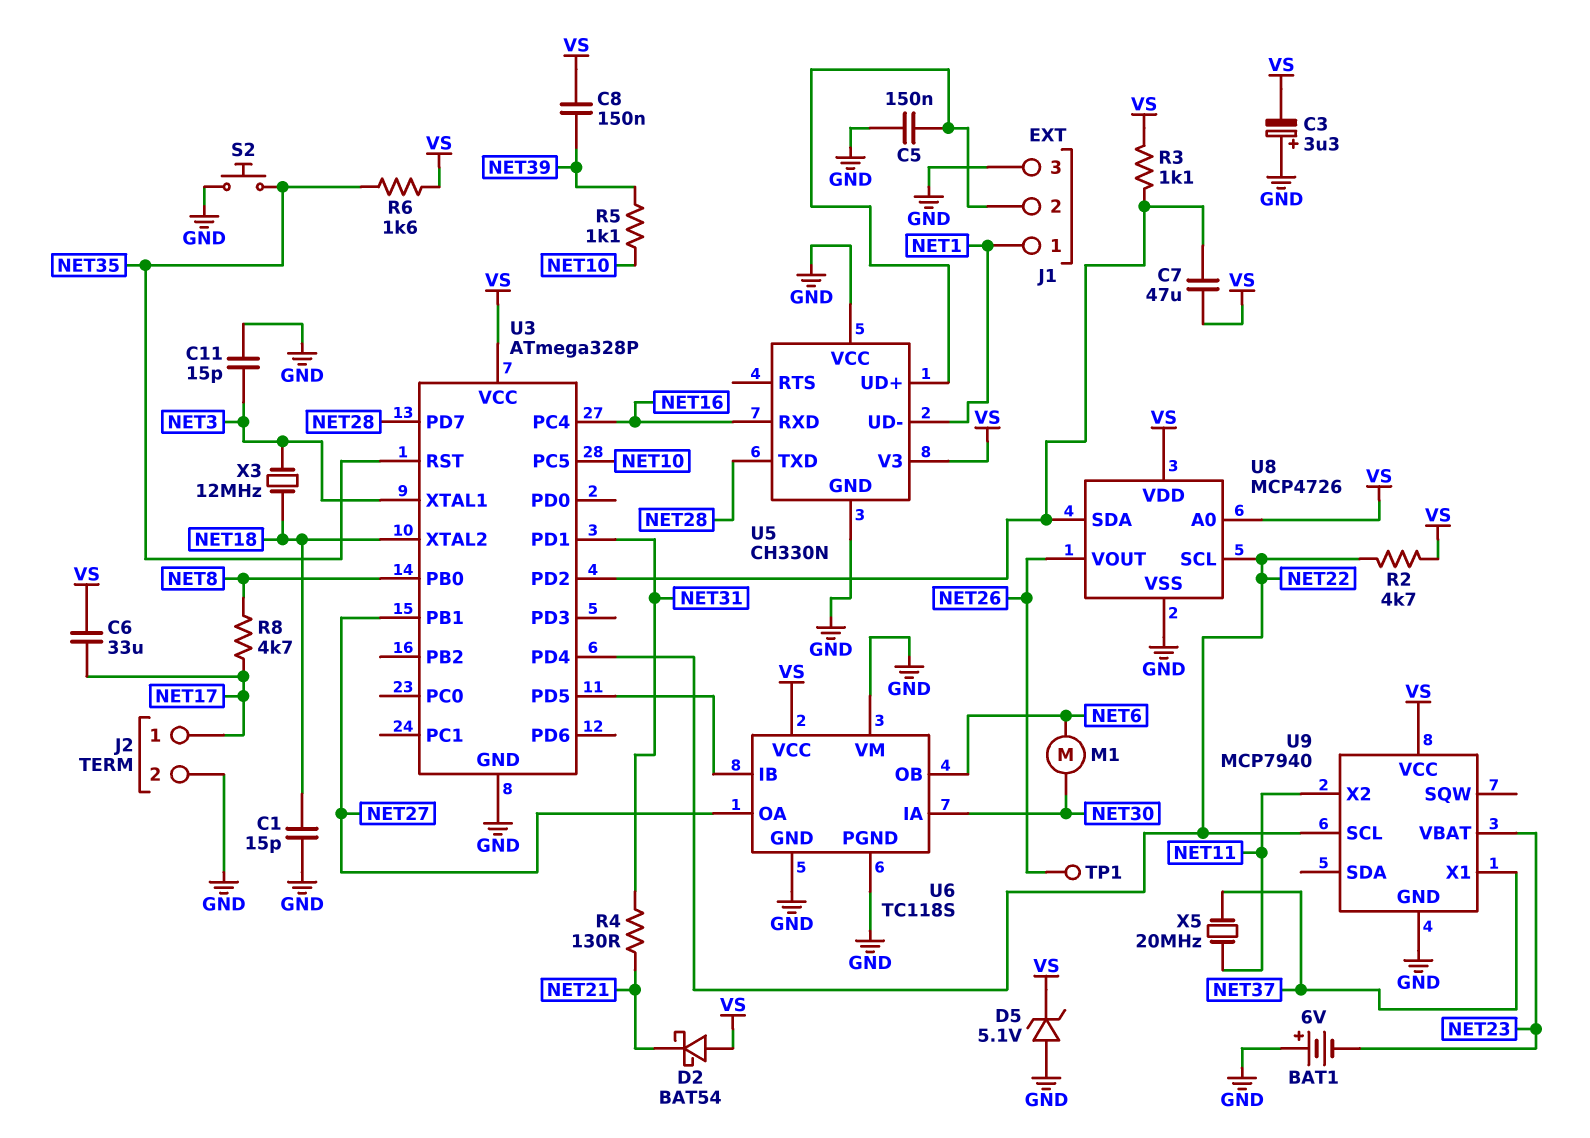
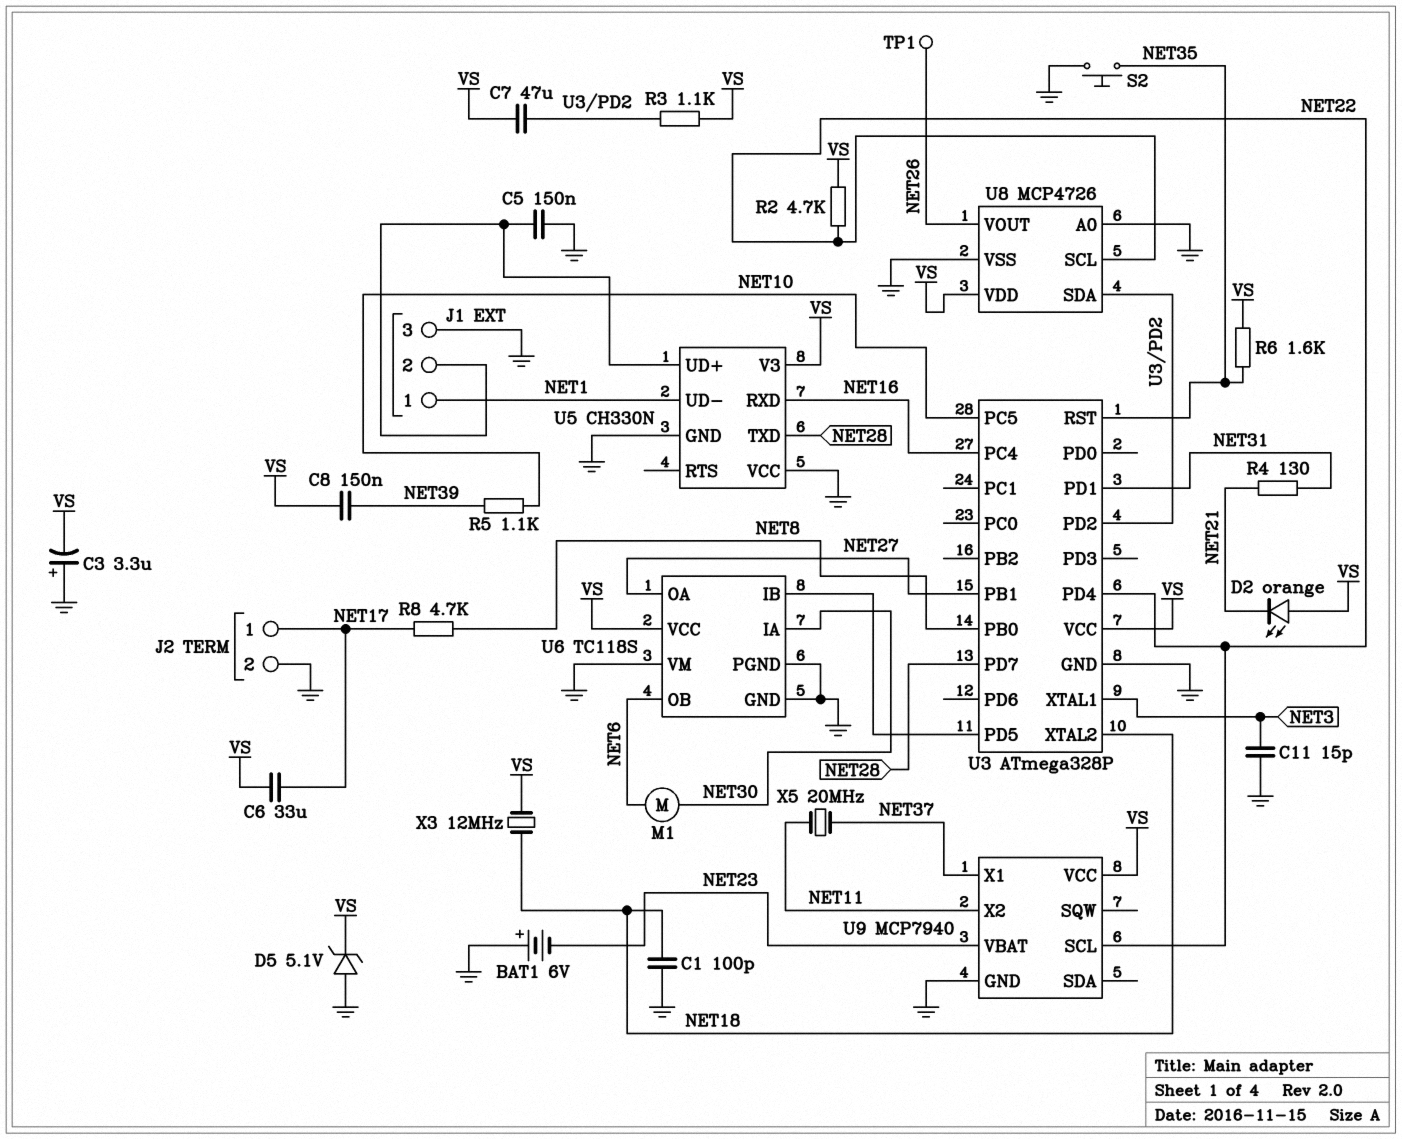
C1: 15pF (GND, NET18) -> 100pF (GND, NET18)
D2: schottky BAT54 (A VS, K NET21) -> LED orange (A VS, K NET21)
U8 pin A0: VS -> GND
X3: 12MHz (NET3, NET18) -> 12MHz (NET18, VS)

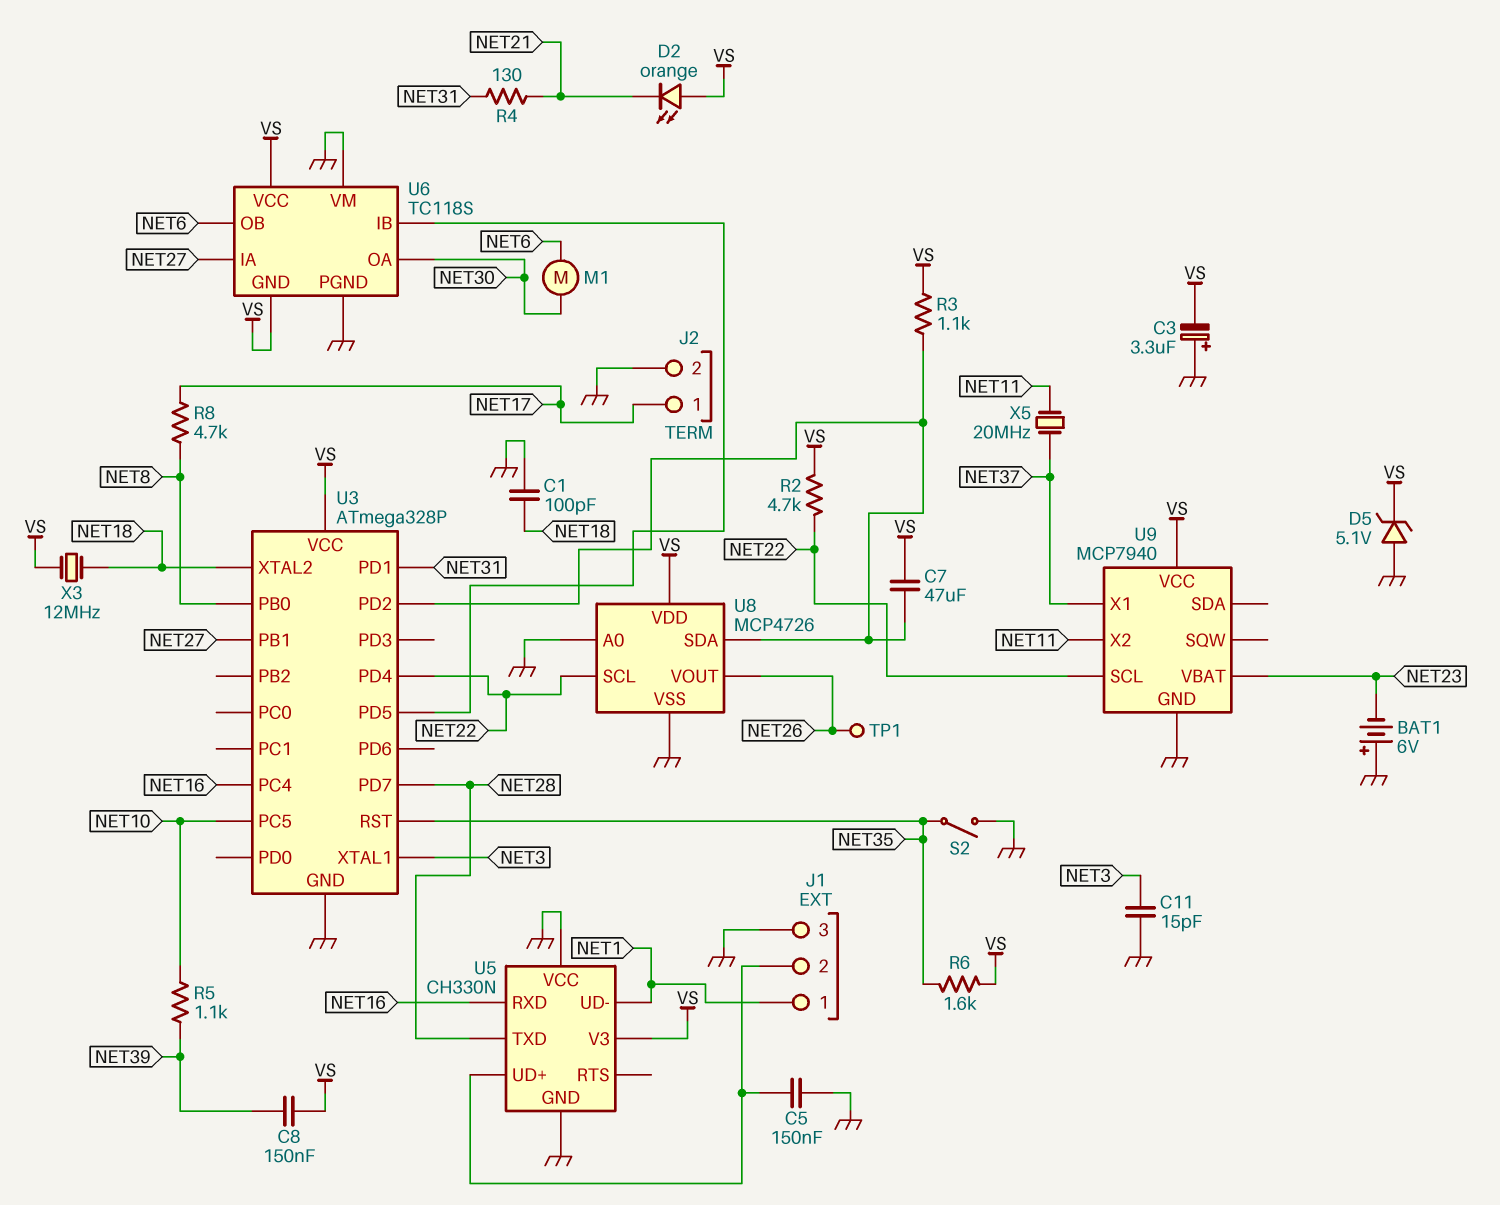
C6: 33uF (NET17, VS) -> none
S2: button (GND, NET35) -> switch (GND, NET35)
U6 pin GND: GND -> VS
U6 pin IA: NET30 -> NET27
U6 pin OA: NET27 -> NET30

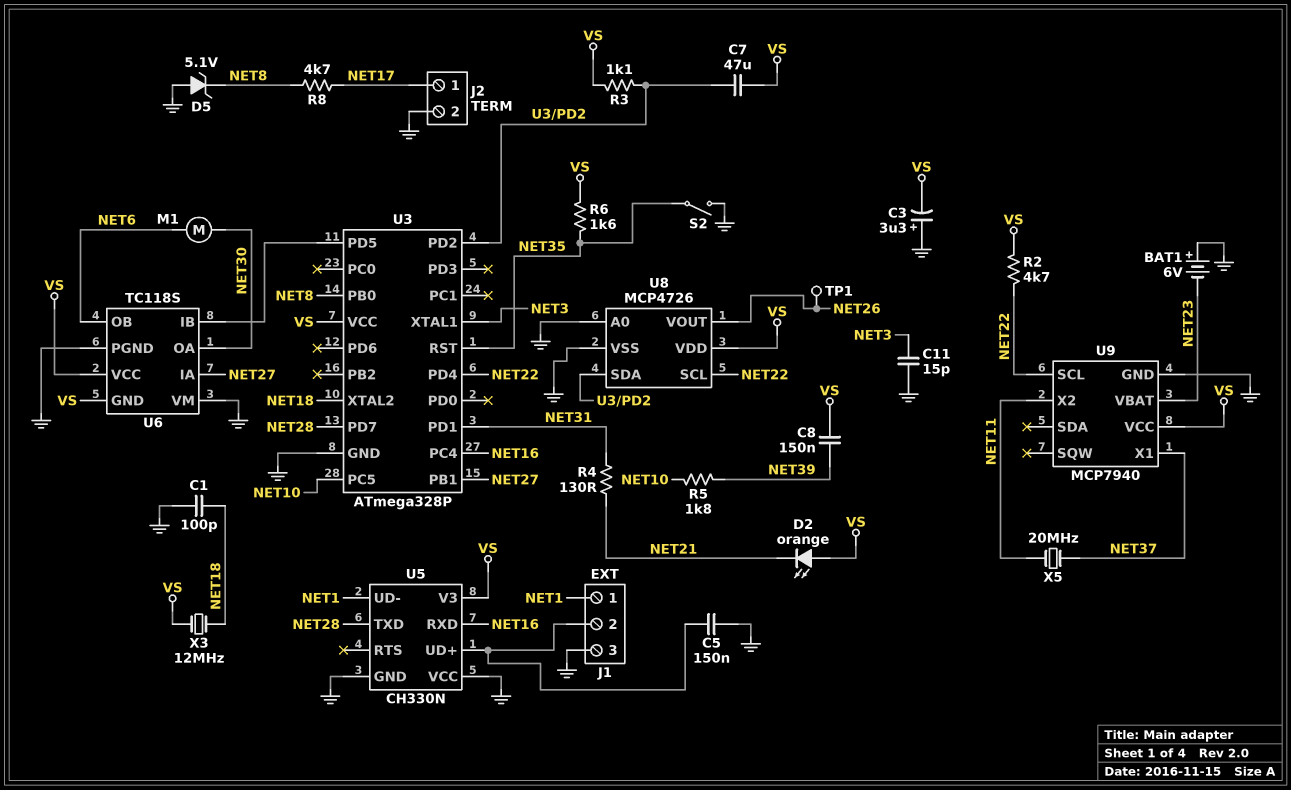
D5: zener 5.1V (A GND, K VS) -> zener 5.1V (A GND, K NET8)
R5: 1.1k (NET10, NET39) -> 1.8k (NET10, NET39)

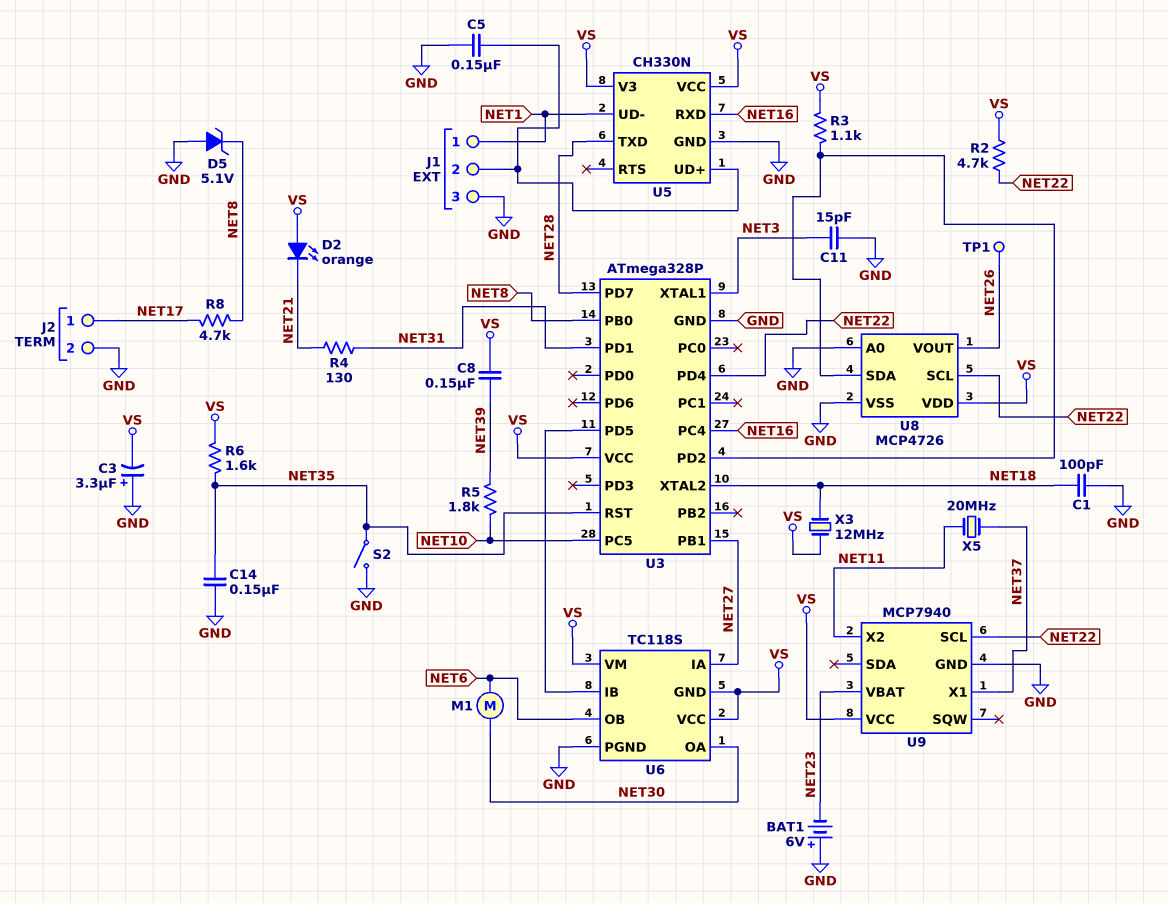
C7: 47uF (U3/PD2, VS) -> none
C14: none -> 150nF (GND, NET35)
U5 pin VCC: GND -> VS
U6 pin VM: GND -> VS

